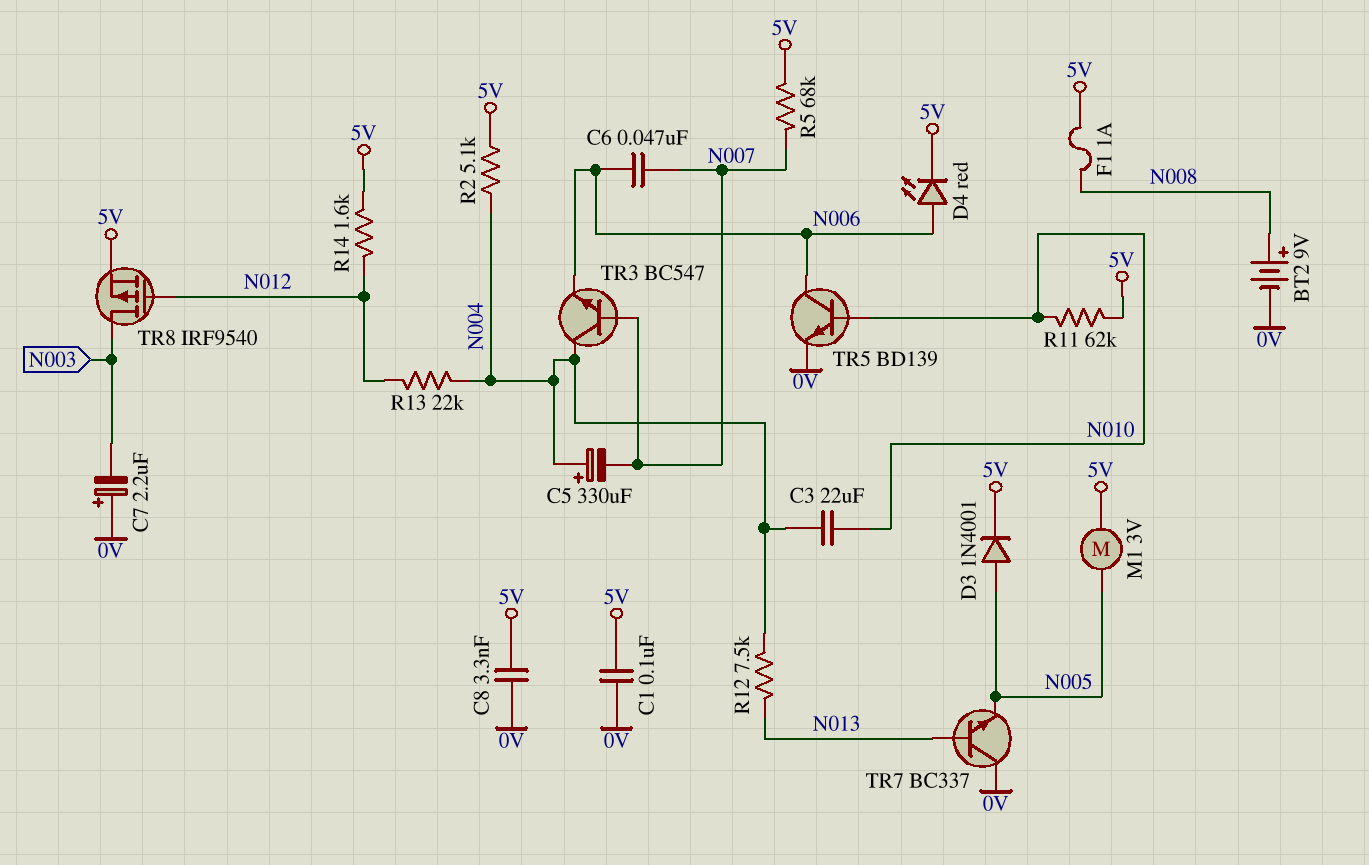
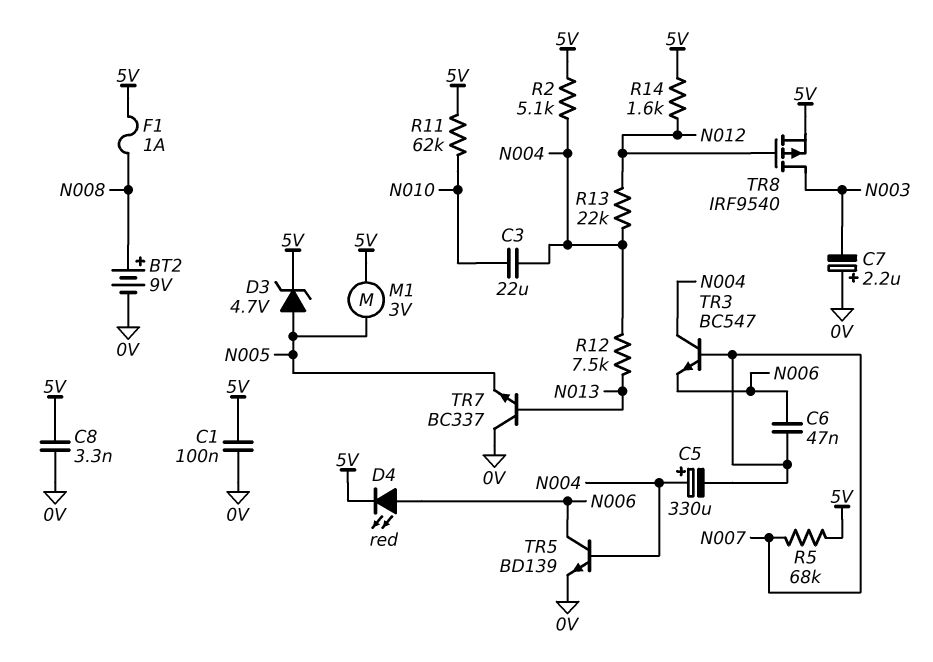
D3: diode 1N4001 (A N005, K 5V) -> zener 4.7V (A N005, K 5V)
TR5: NPN BD139 (B N010, C N006, E 0V) -> NPN BD139 (B N004, C N006, E 0V)

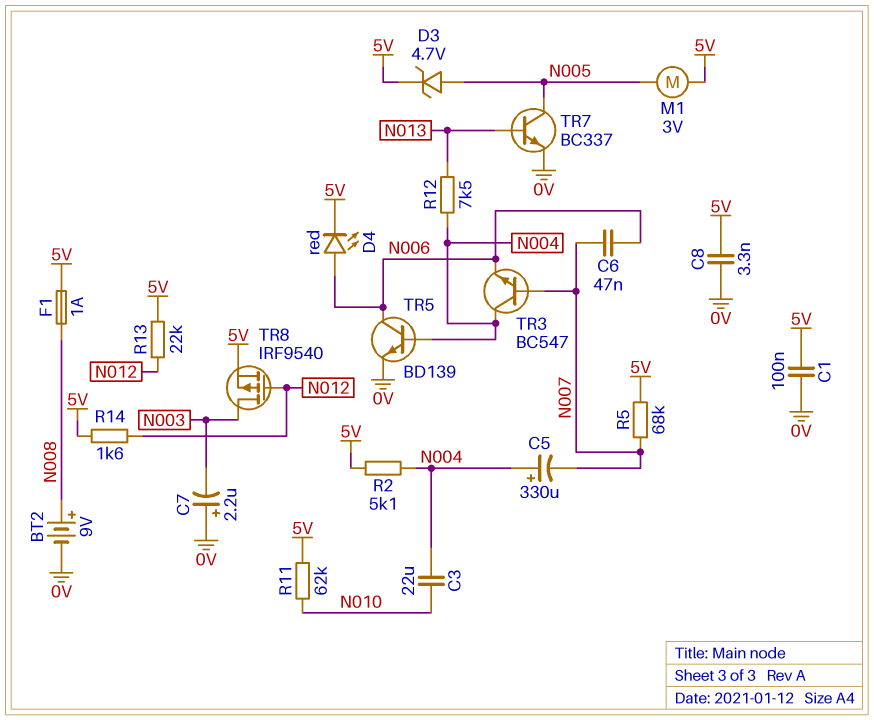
R13: 22k (N004, N012) -> 22k (5V, N012)
TR7: NPN BC337 (B N013, C 0V, E N005) -> NPN BC337 (B N013, C N005, E 0V)

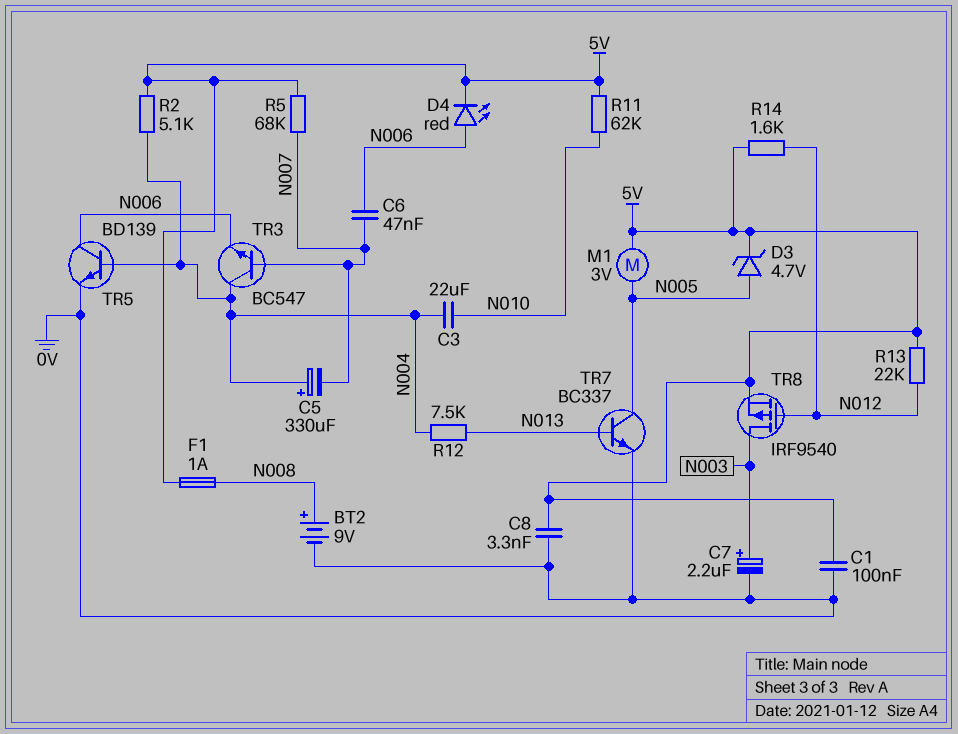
C7: 2.2uF (plus 0V, minus N003) -> 2.2uF (plus N003, minus 0V)

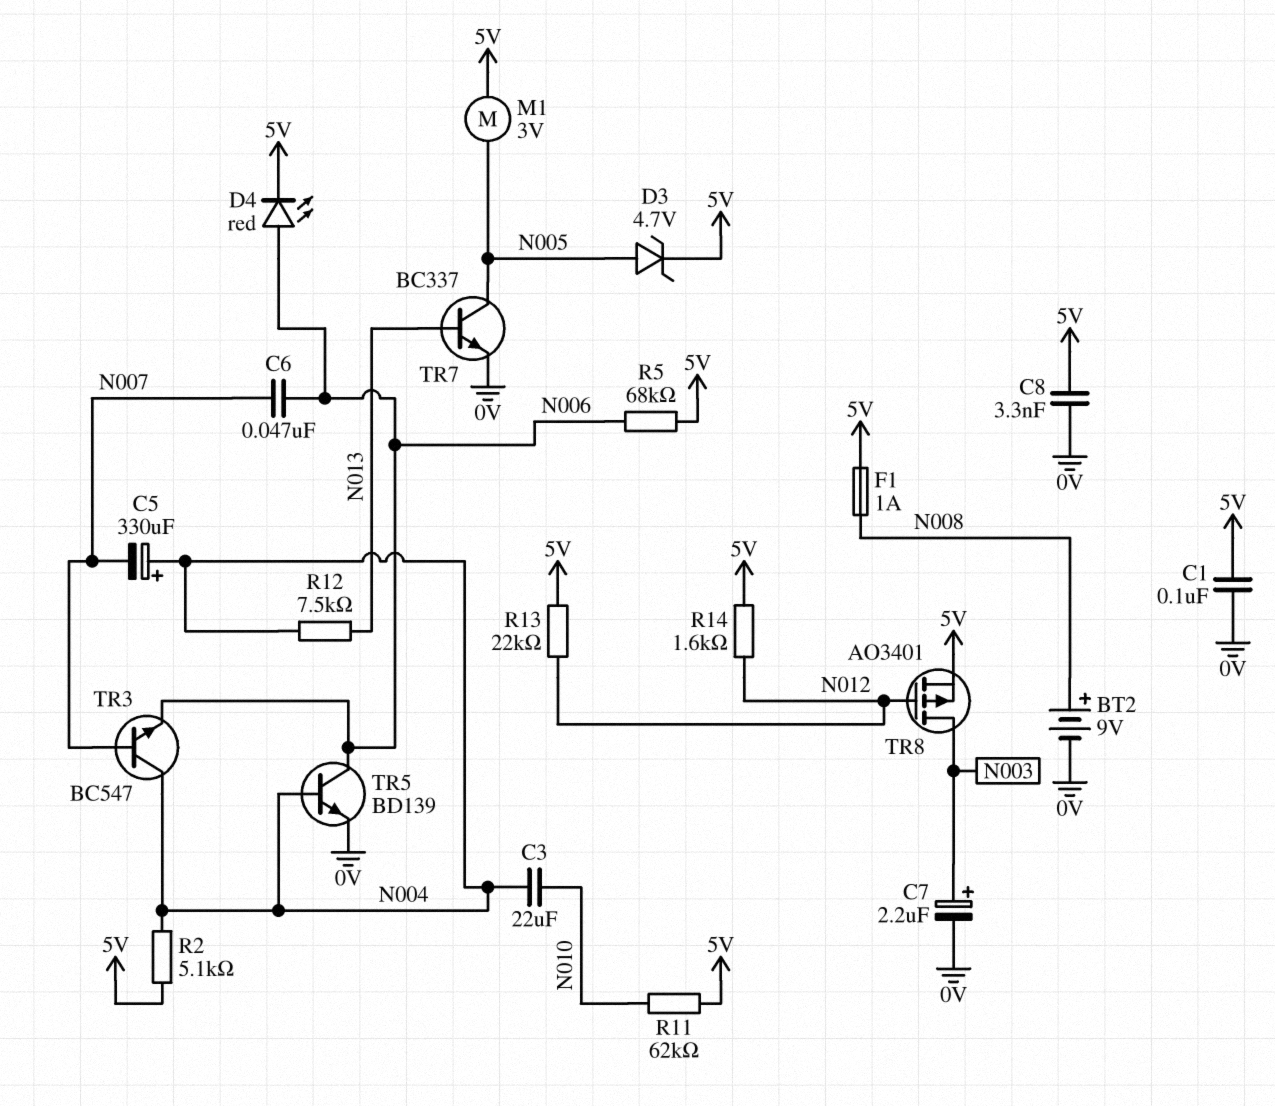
R5: 68k (5V, N007) -> 68k (5V, N006)
TR8: PMOS IRF9540 (G N012, D N003, S 5V) -> PMOS AO3401 (G N012, D N003, S 5V)

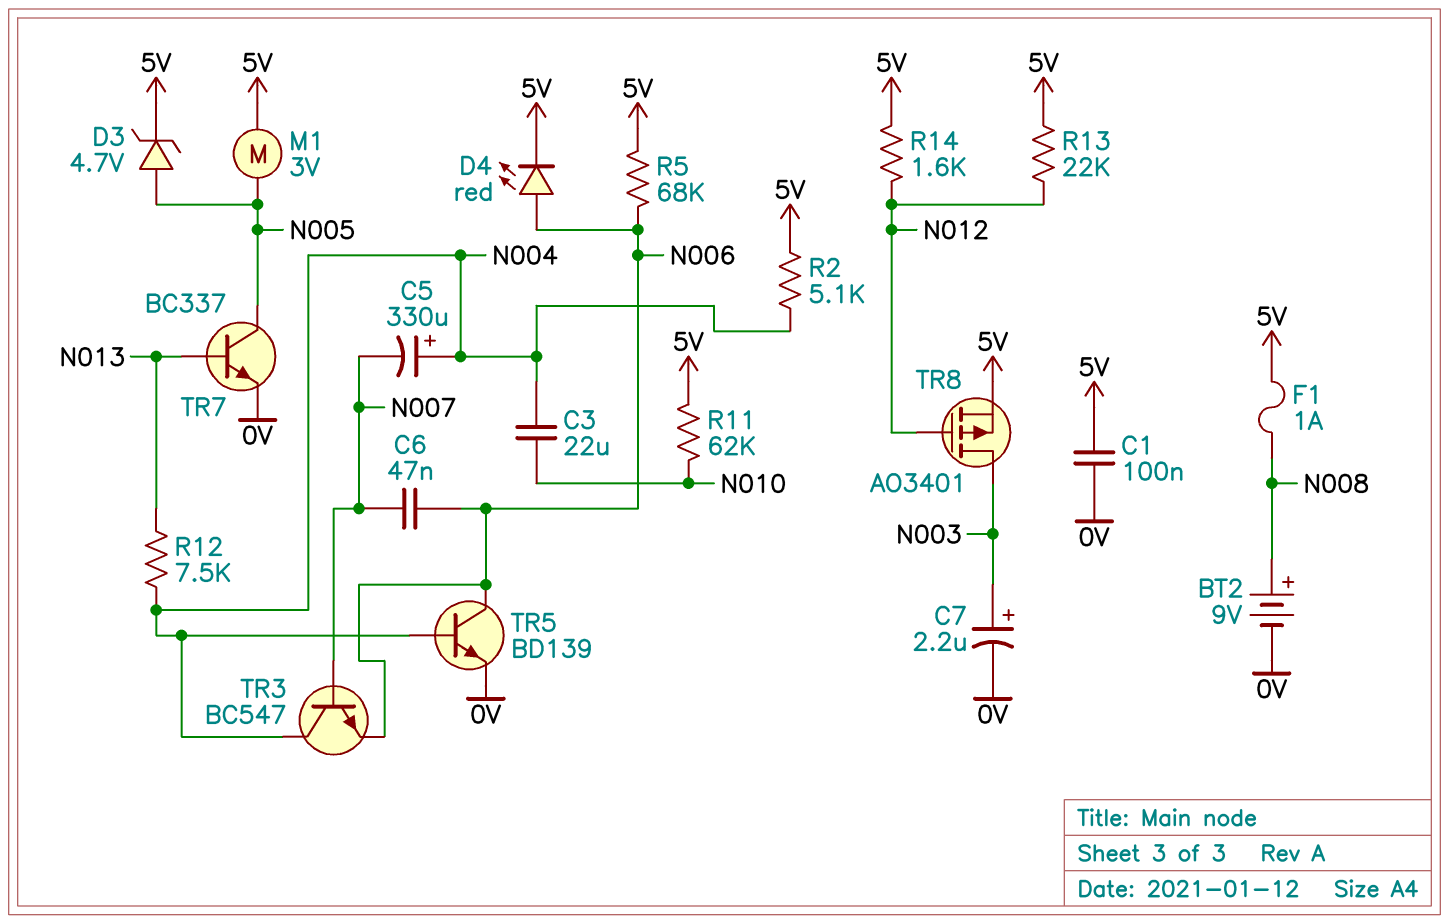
C8: 3.3nF (0V, 5V) -> none

